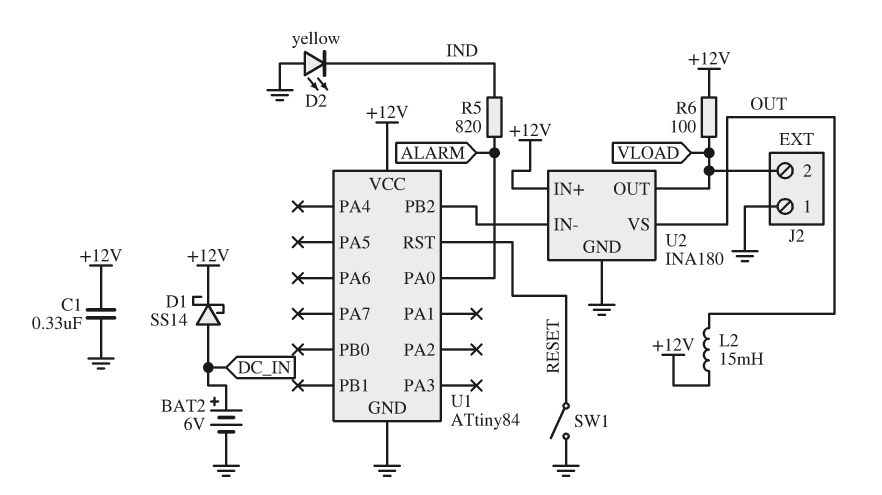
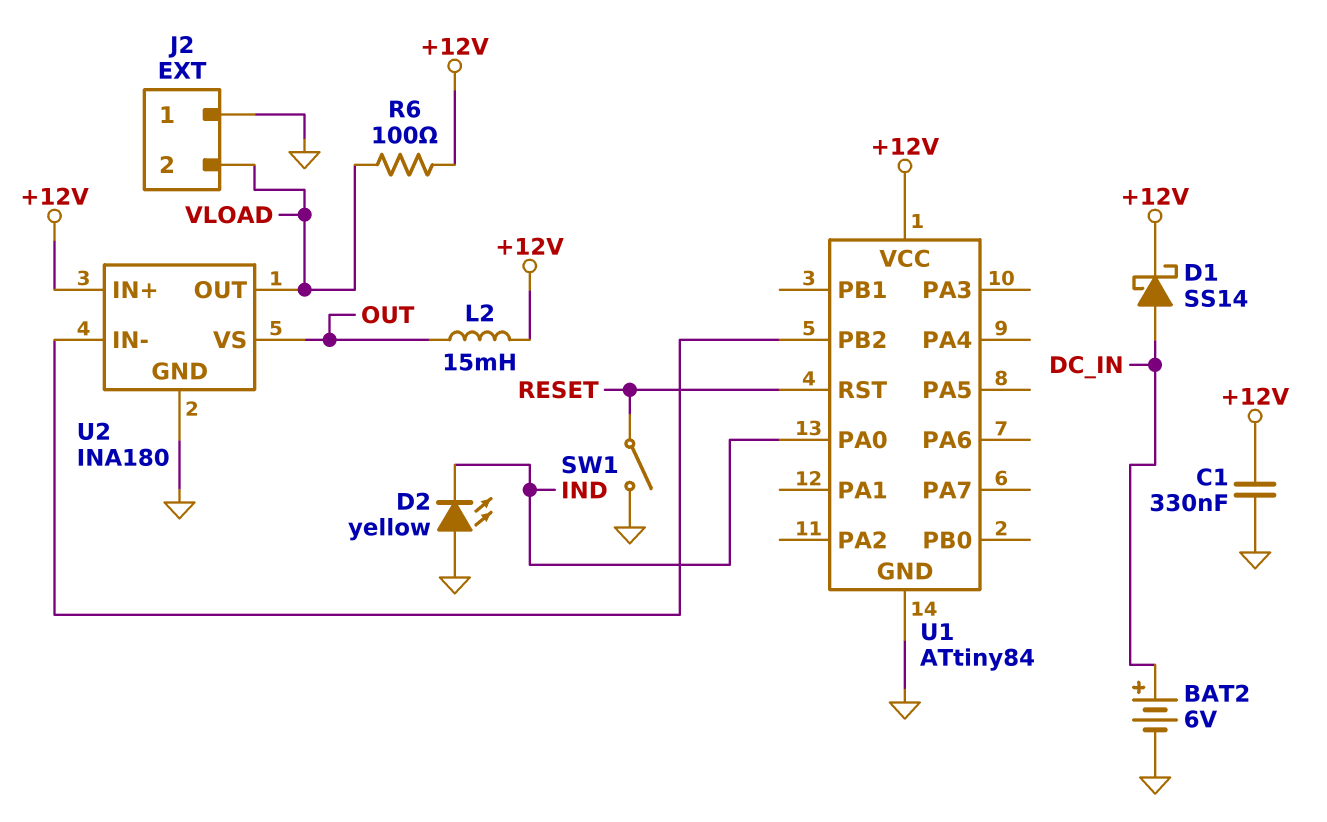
R5: 820 (ALARM, IND) -> none
U1 pin PA0: ALARM -> IND

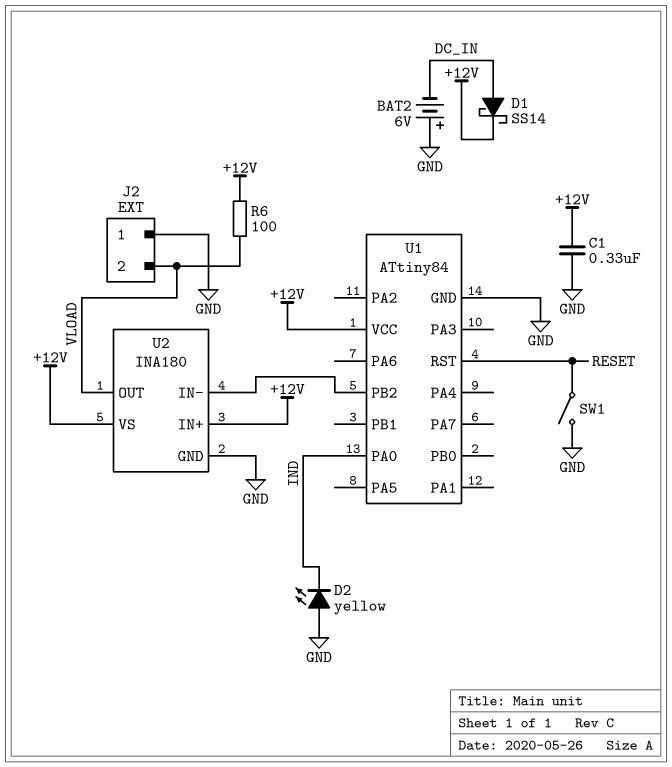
BAT2: 6V (plus DC_IN, minus GND) -> 6V (plus GND, minus DC_IN)
L2: 15mH (+12V, OUT) -> none
U2 pin VS: OUT -> +12V

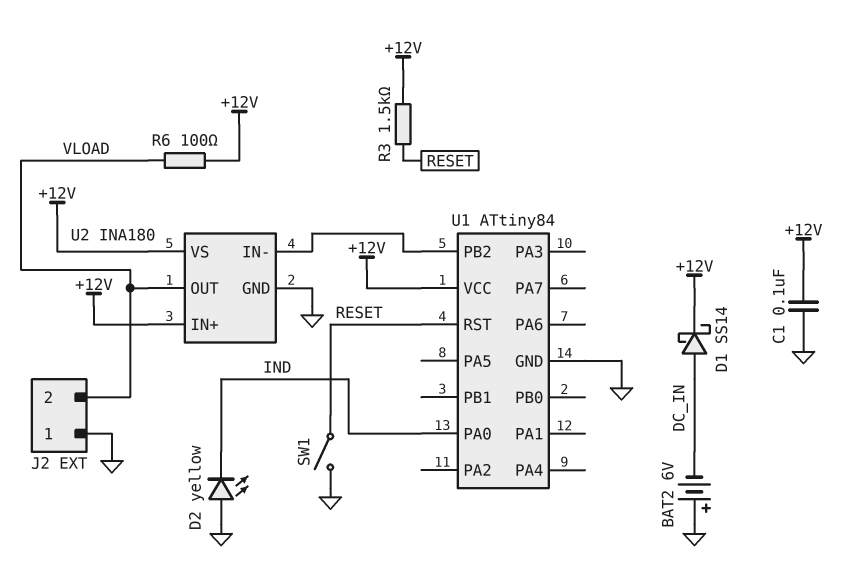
C1: 330nF (+12V, GND) -> 100nF (+12V, GND)
R3: none -> 1.5k (+12V, RESET)

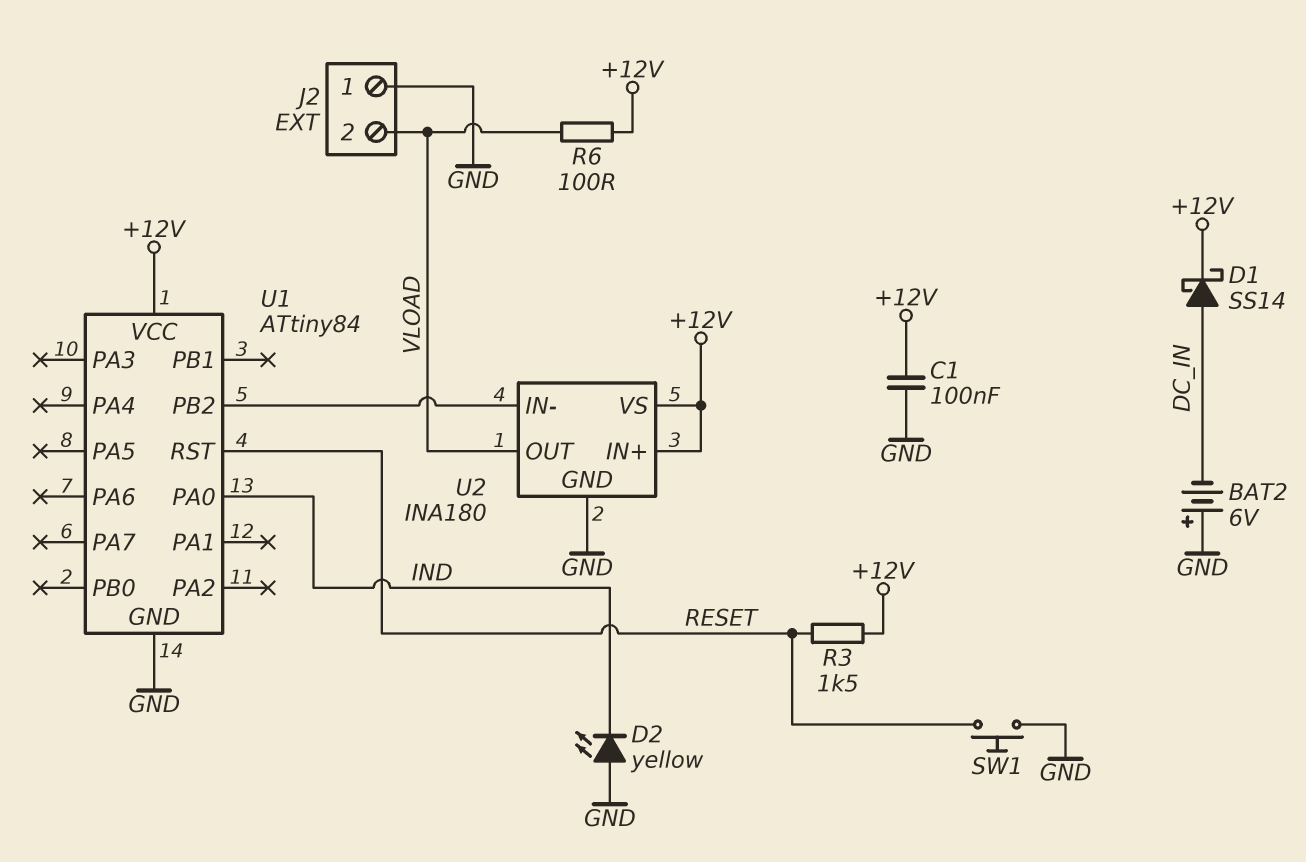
SW1: switch (GND, RESET) -> button (GND, RESET)

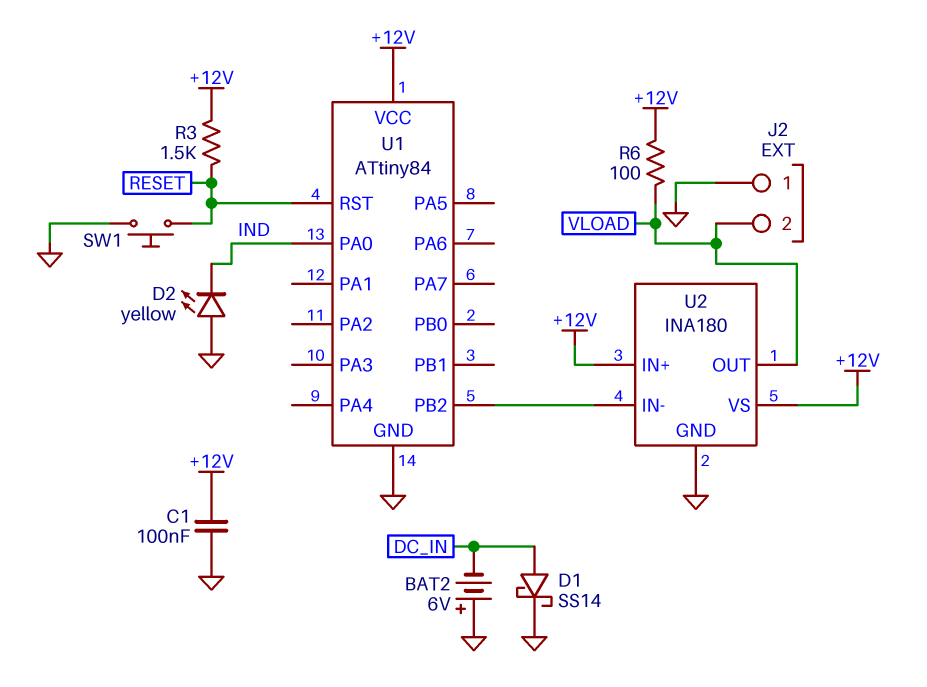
D1: schottky SS14 (A DC_IN, K +12V) -> schottky SS14 (A DC_IN, K GND)

